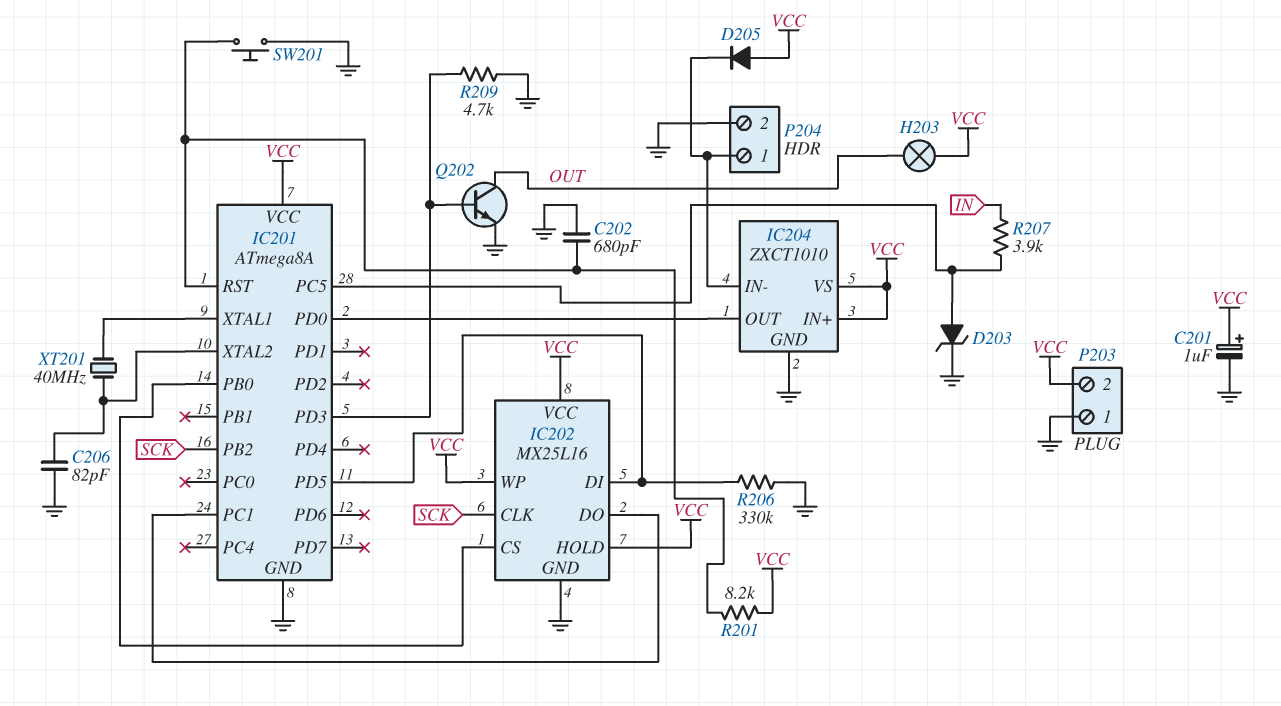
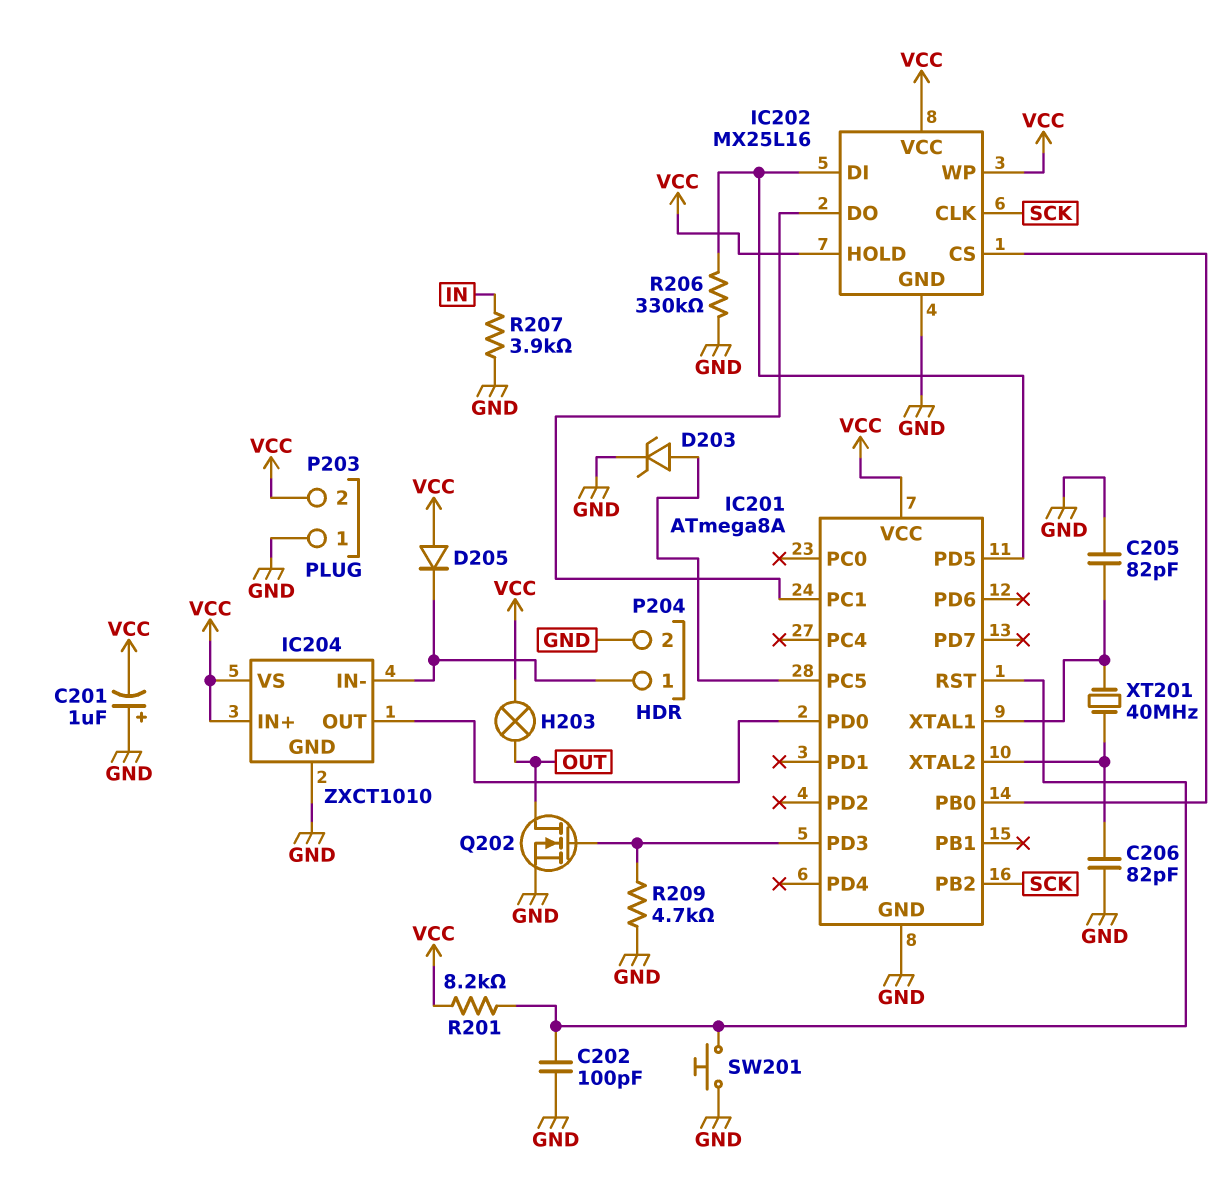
C201: 1uF (plus VCC, minus GND) -> 1uF (plus GND, minus VCC)
C202: 680pF (GND, IC201/RST) -> 100pF (GND, IC201/RST)
C205: none -> 82pF (GND, IC201/XTAL1)
Q202: NPN (B IC201/PD3, C OUT, E GND) -> NMOS (G IC201/PD3, D OUT, S GND)
R207: 3.9k (IC201/PC5, IN) -> 3.9k (GND, IN)

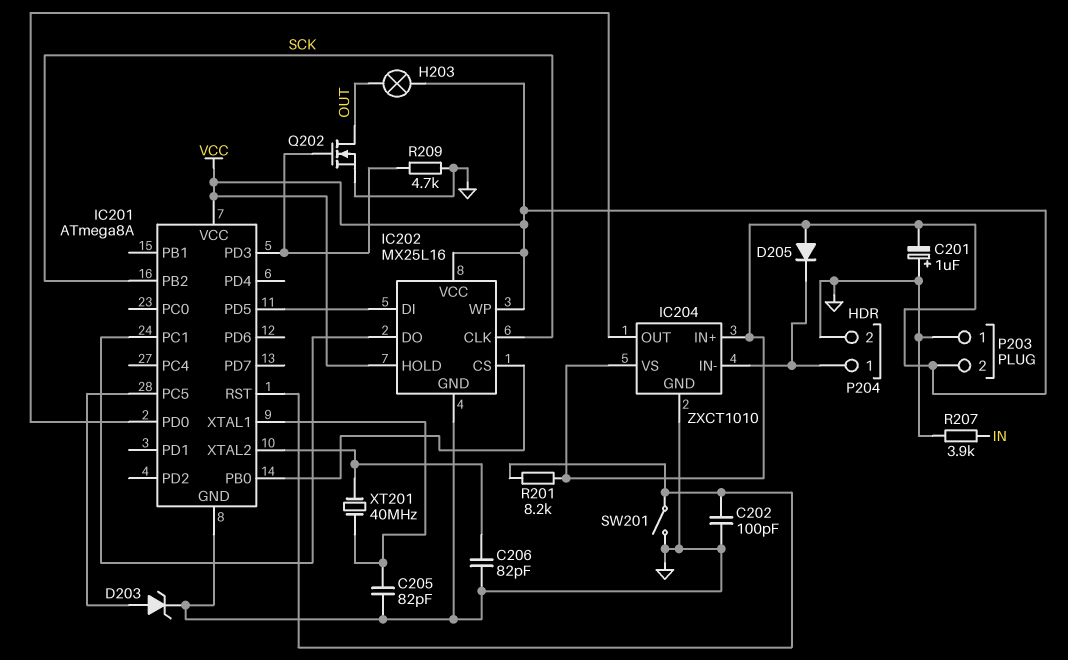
R206: 330k (GND, IC201/PD5) -> none
SW201: button (GND, IC201/RST) -> switch (GND, IC201/RST)

